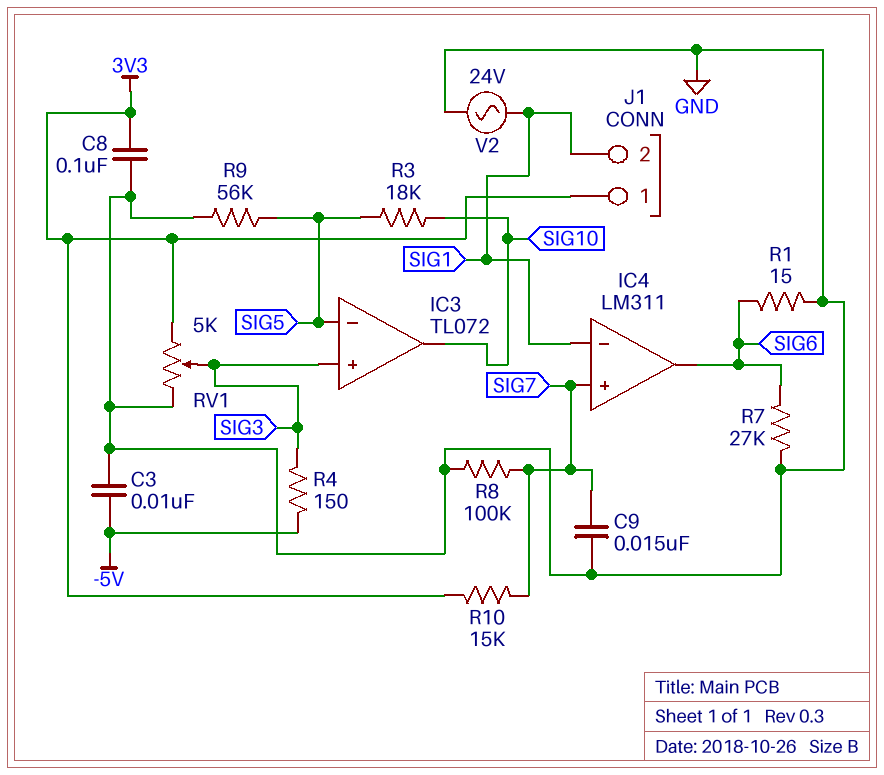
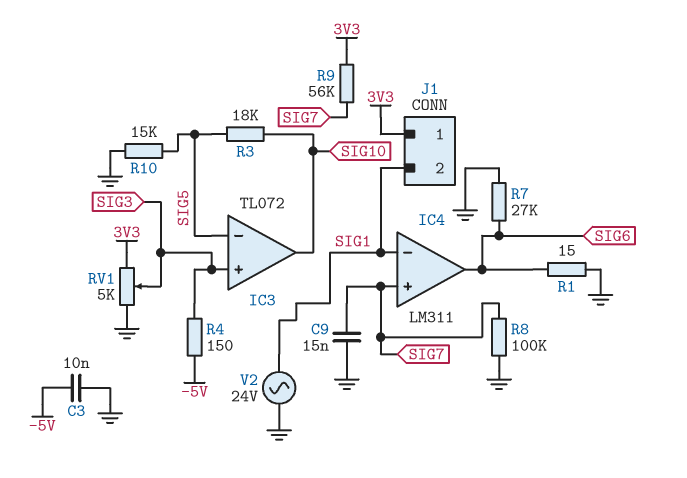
C8: 100nF (3V3, GND) -> none
R9: 56k (GND, SIG5) -> 56k (3V3, SIG7)
R10: 15k (3V3, SIG7) -> 15k (GND, SIG5)

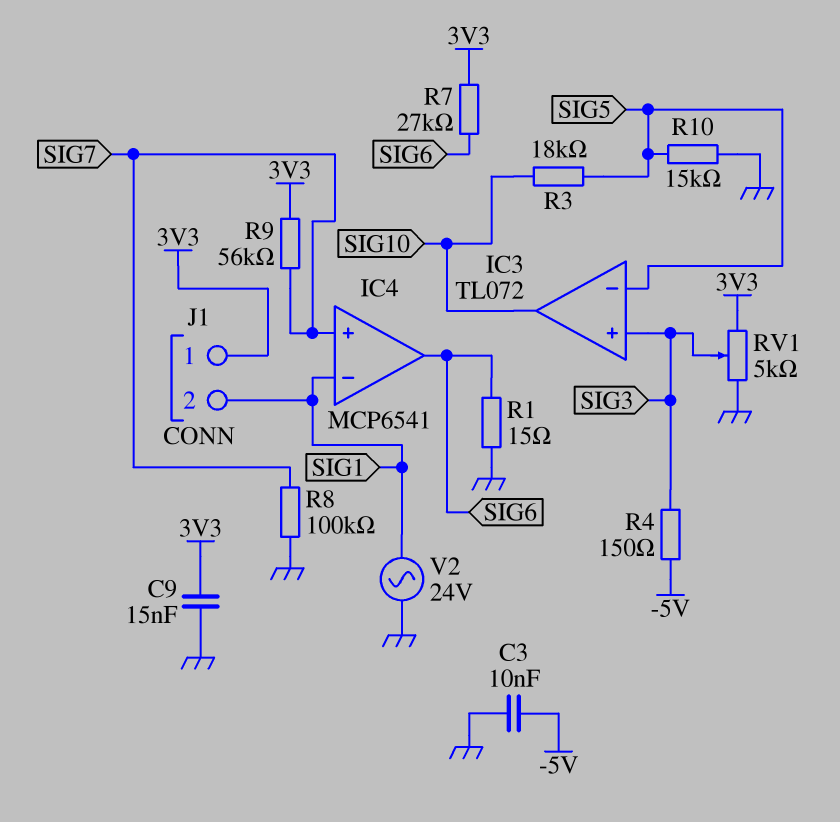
C9: 15nF (GND, SIG7) -> 15nF (3V3, GND)
IC4: LM311 -> MCP6541
R7: 27k (GND, SIG6) -> 27k (3V3, SIG6)

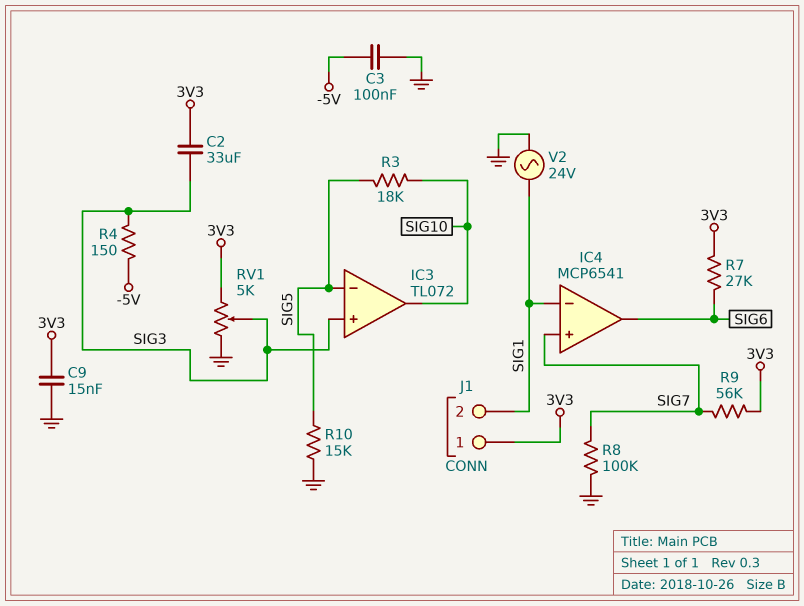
C2: none -> 33uF (3V3, SIG3)
C3: 10nF (-5V, GND) -> 100nF (-5V, GND)
R1: 15 (GND, SIG6) -> none

